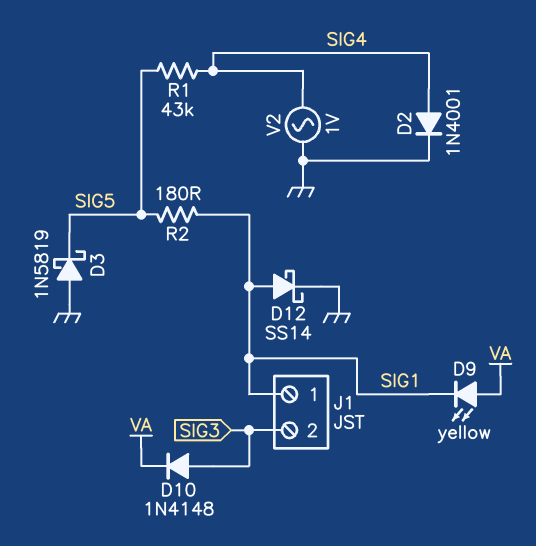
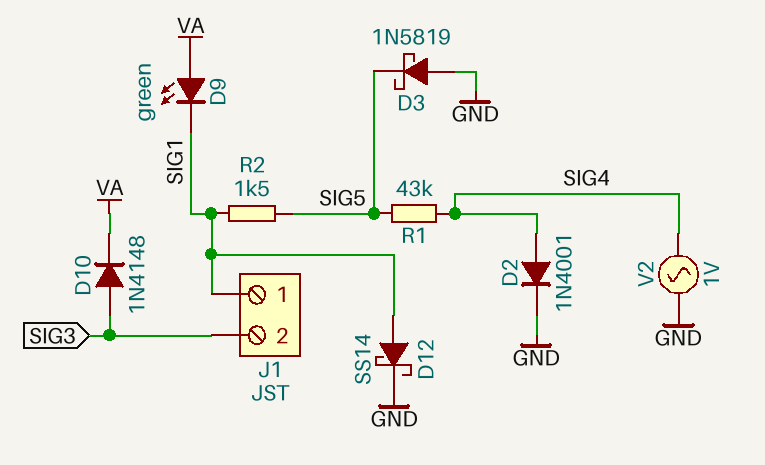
D9: LED yellow (A VA, K SIG1) -> LED green (A VA, K SIG1)
R2: 180 (SIG1, SIG5) -> 1.5k (SIG1, SIG5)

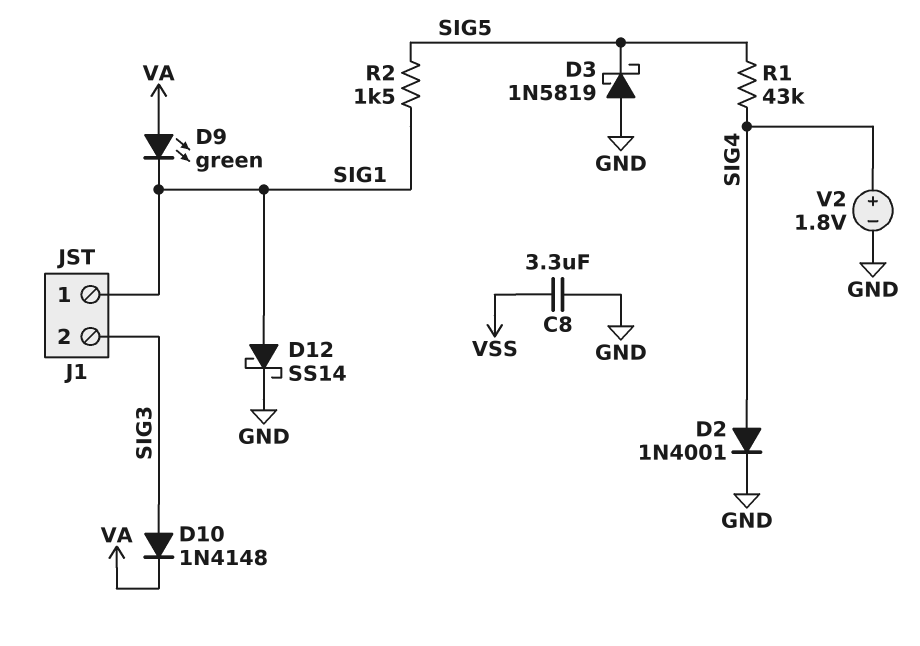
C8: none -> 3.3uF (GND, VSS)
V2: AC 1V (GND, SIG4) -> 1.8V (plus SIG4, minus GND)

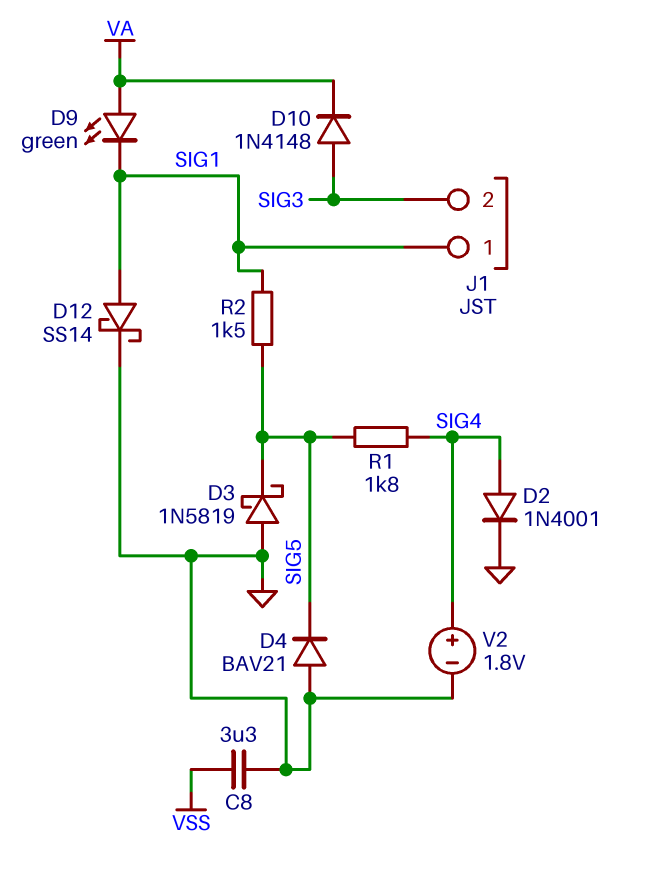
D4: none -> diode BAV21 (A GND, K SIG5)
R1: 43k (SIG4, SIG5) -> 1.8k (SIG4, SIG5)

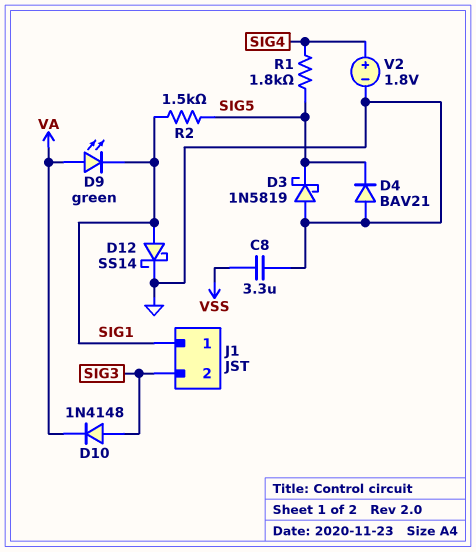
D2: diode 1N4001 (A SIG4, K GND) -> none

